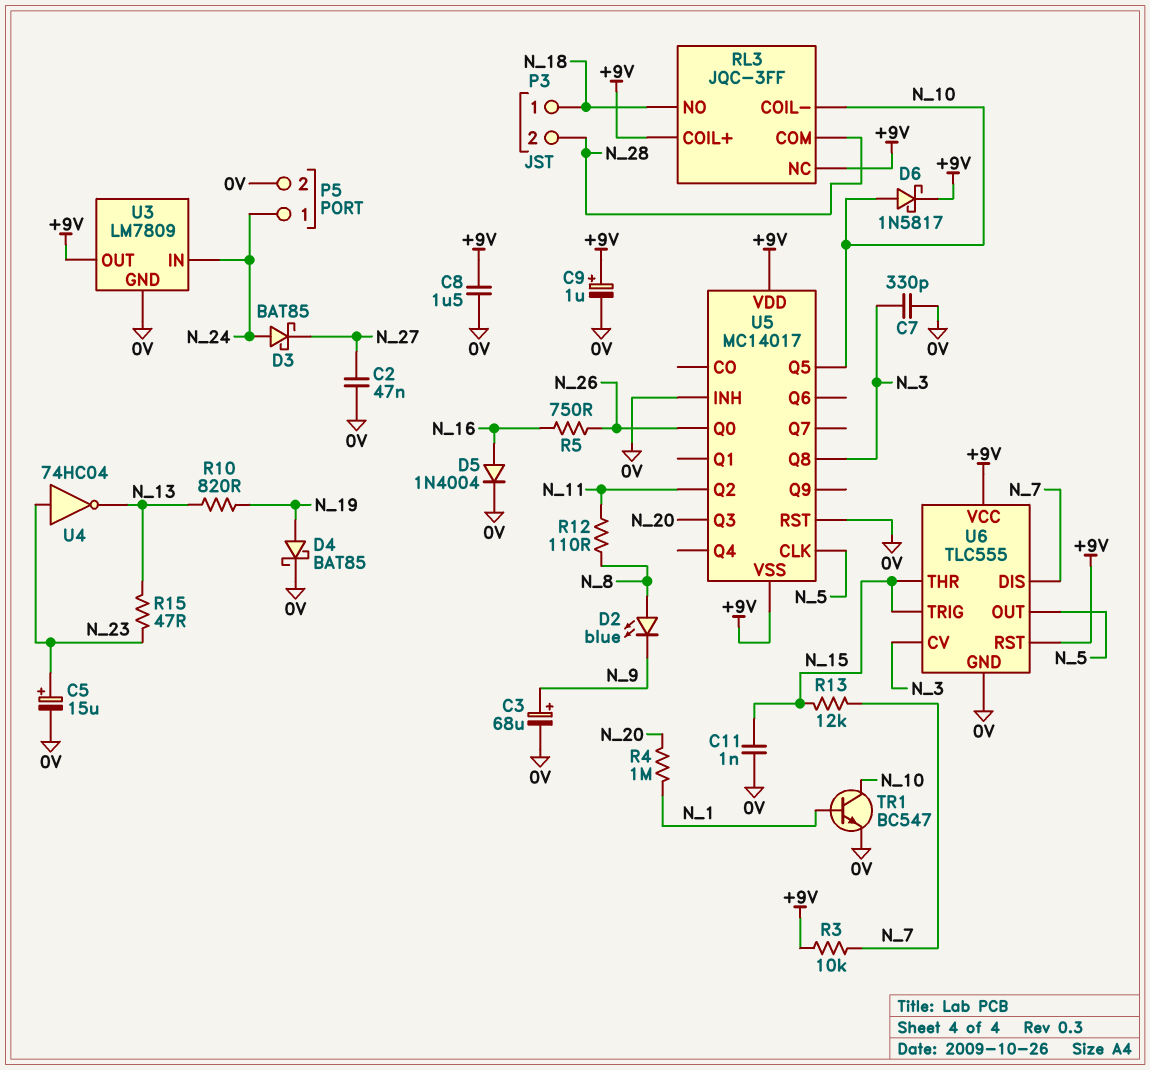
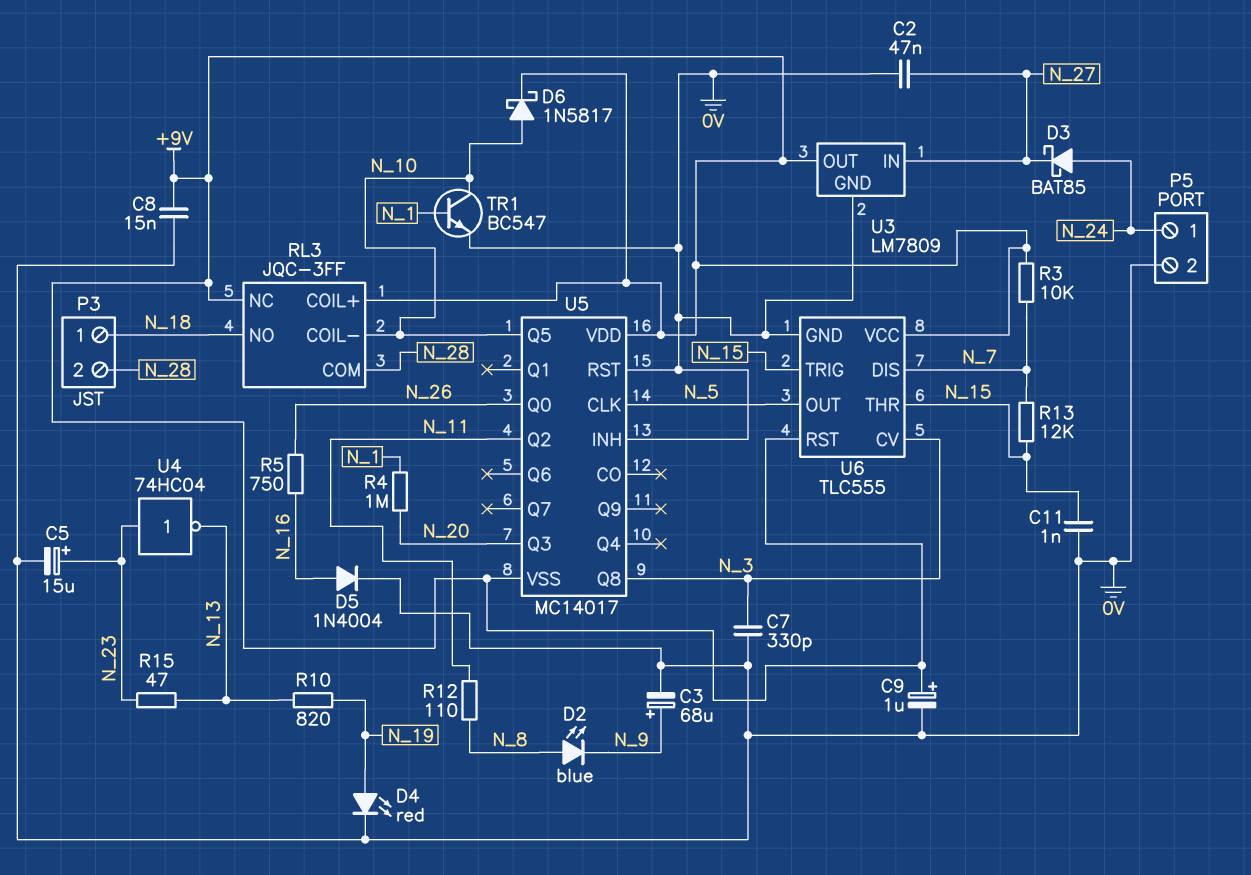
C8: 1.5uF (+9V, 0V) -> 15nF (+9V, 0V)
D4: schottky BAT85 (A N_19, K 0V) -> LED red (A N_19, K 0V)
U3 pin IN: N_24 -> N_27

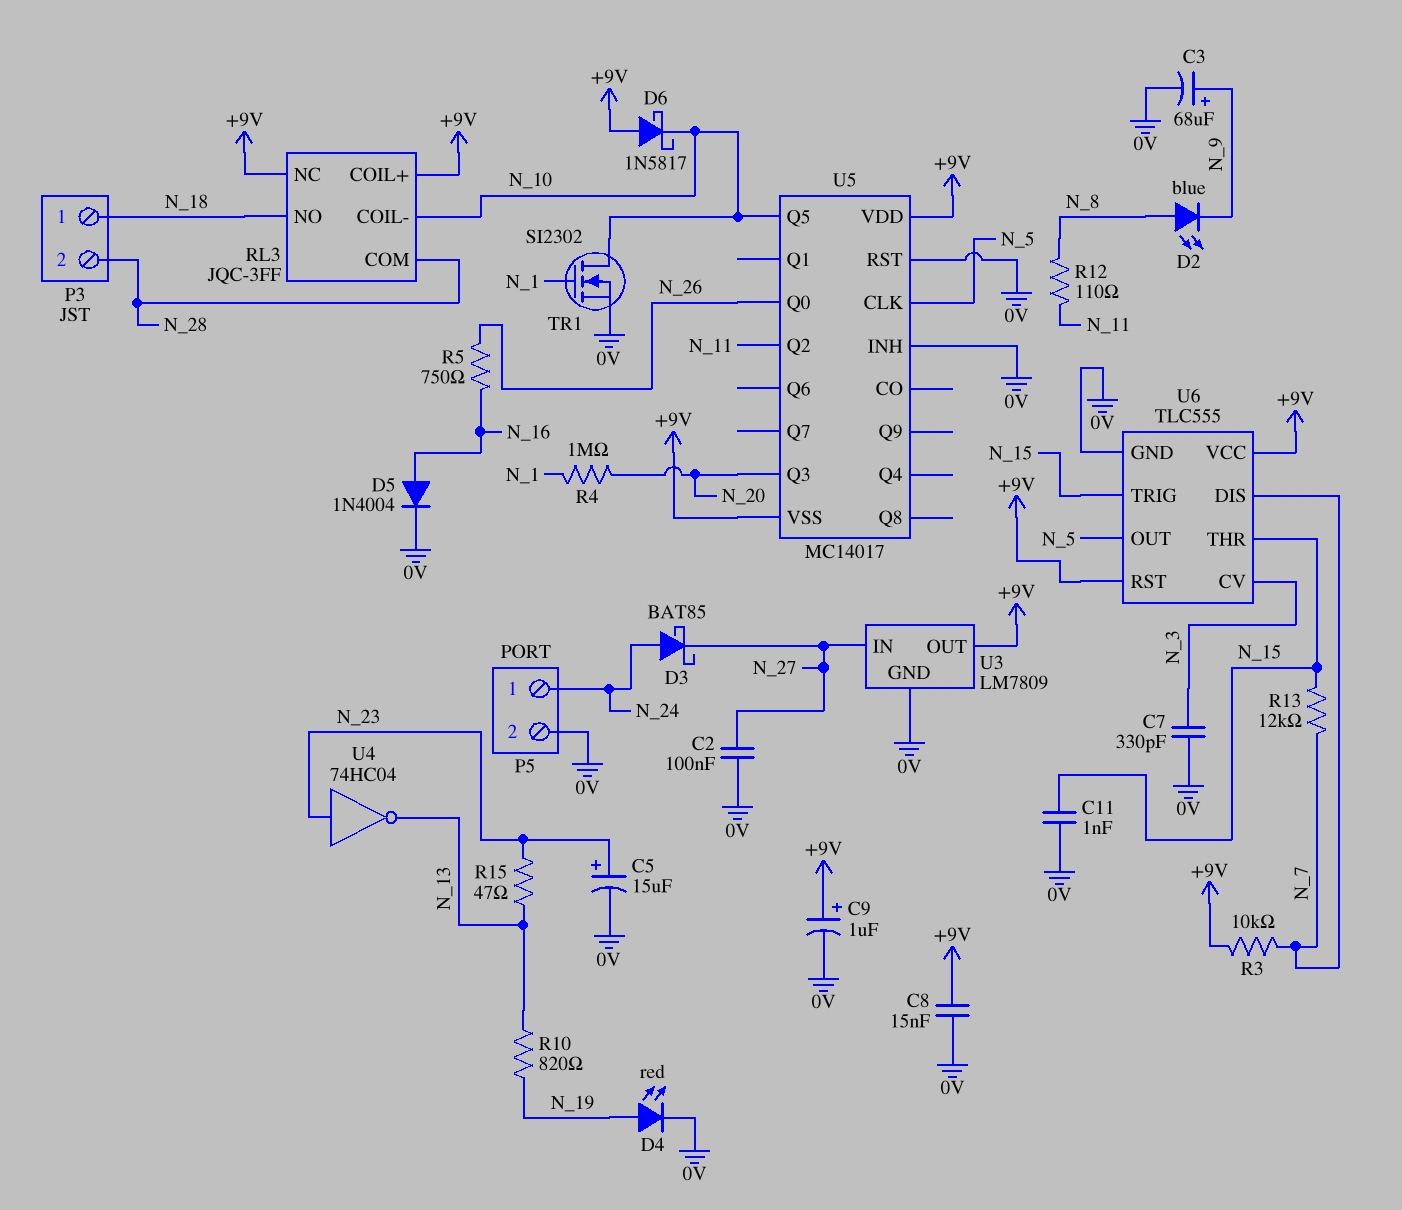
C2: 47nF (0V, N_27) -> 100nF (0V, N_27)
D6: schottky 1N5817 (A N_10, K +9V) -> schottky 1N5817 (A +9V, K N_10)
TR1: NPN BC547 (B N_1, C N_10, E 0V) -> NMOS SI2302 (G N_1, D N_10, S 0V)
U5 pin Q8: N_3 -> none

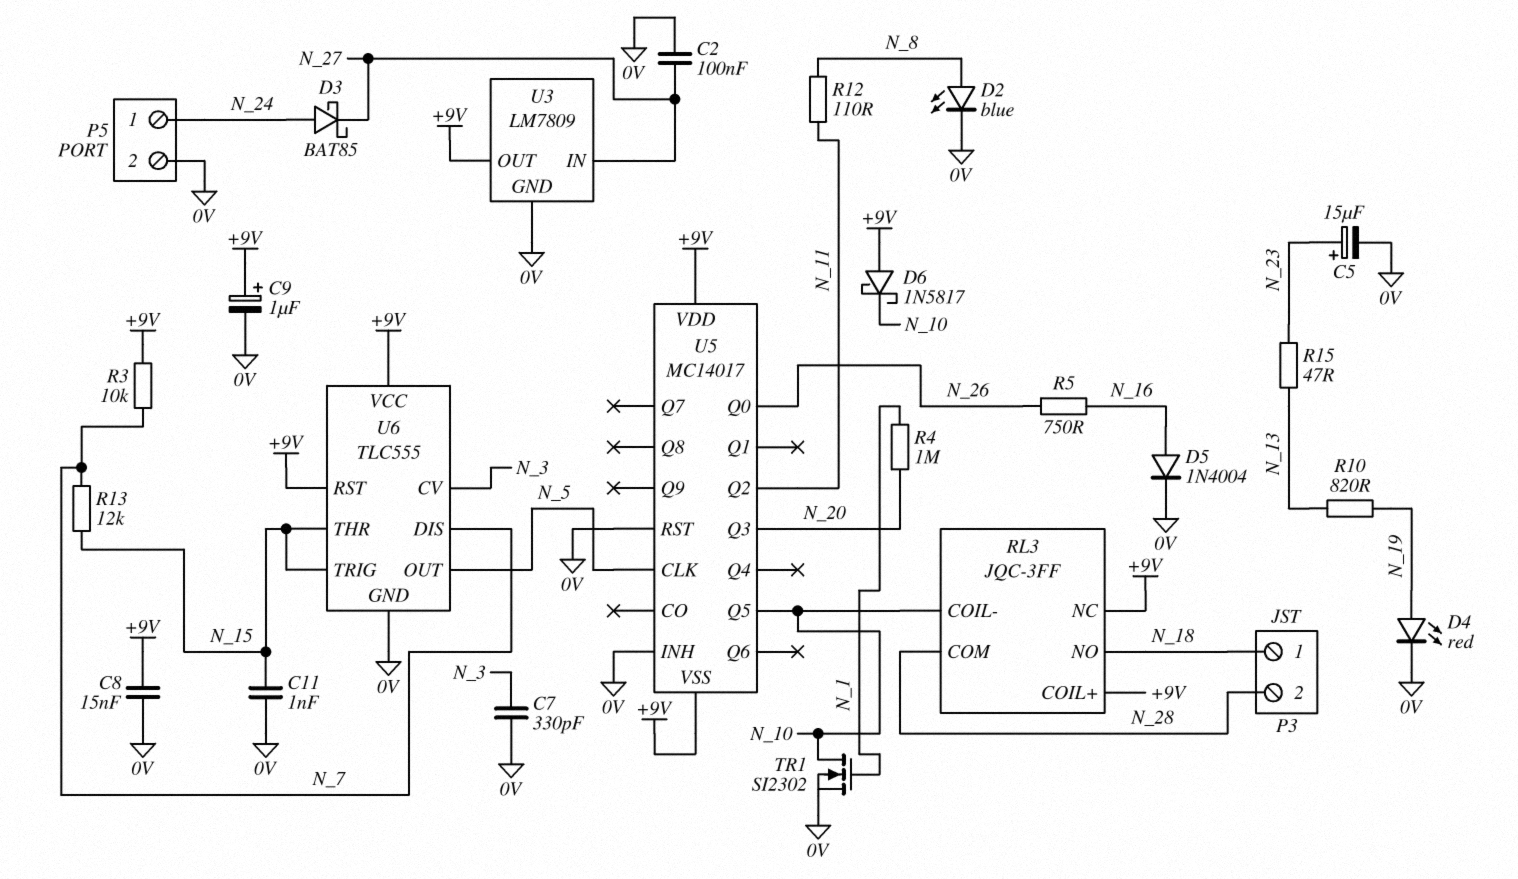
C3: 68uF (plus N_9, minus 0V) -> none
D2: LED blue (A N_8, K N_9) -> LED blue (A N_8, K 0V)
U4: NOT 74HC04 (in N_23, out N_13) -> none

